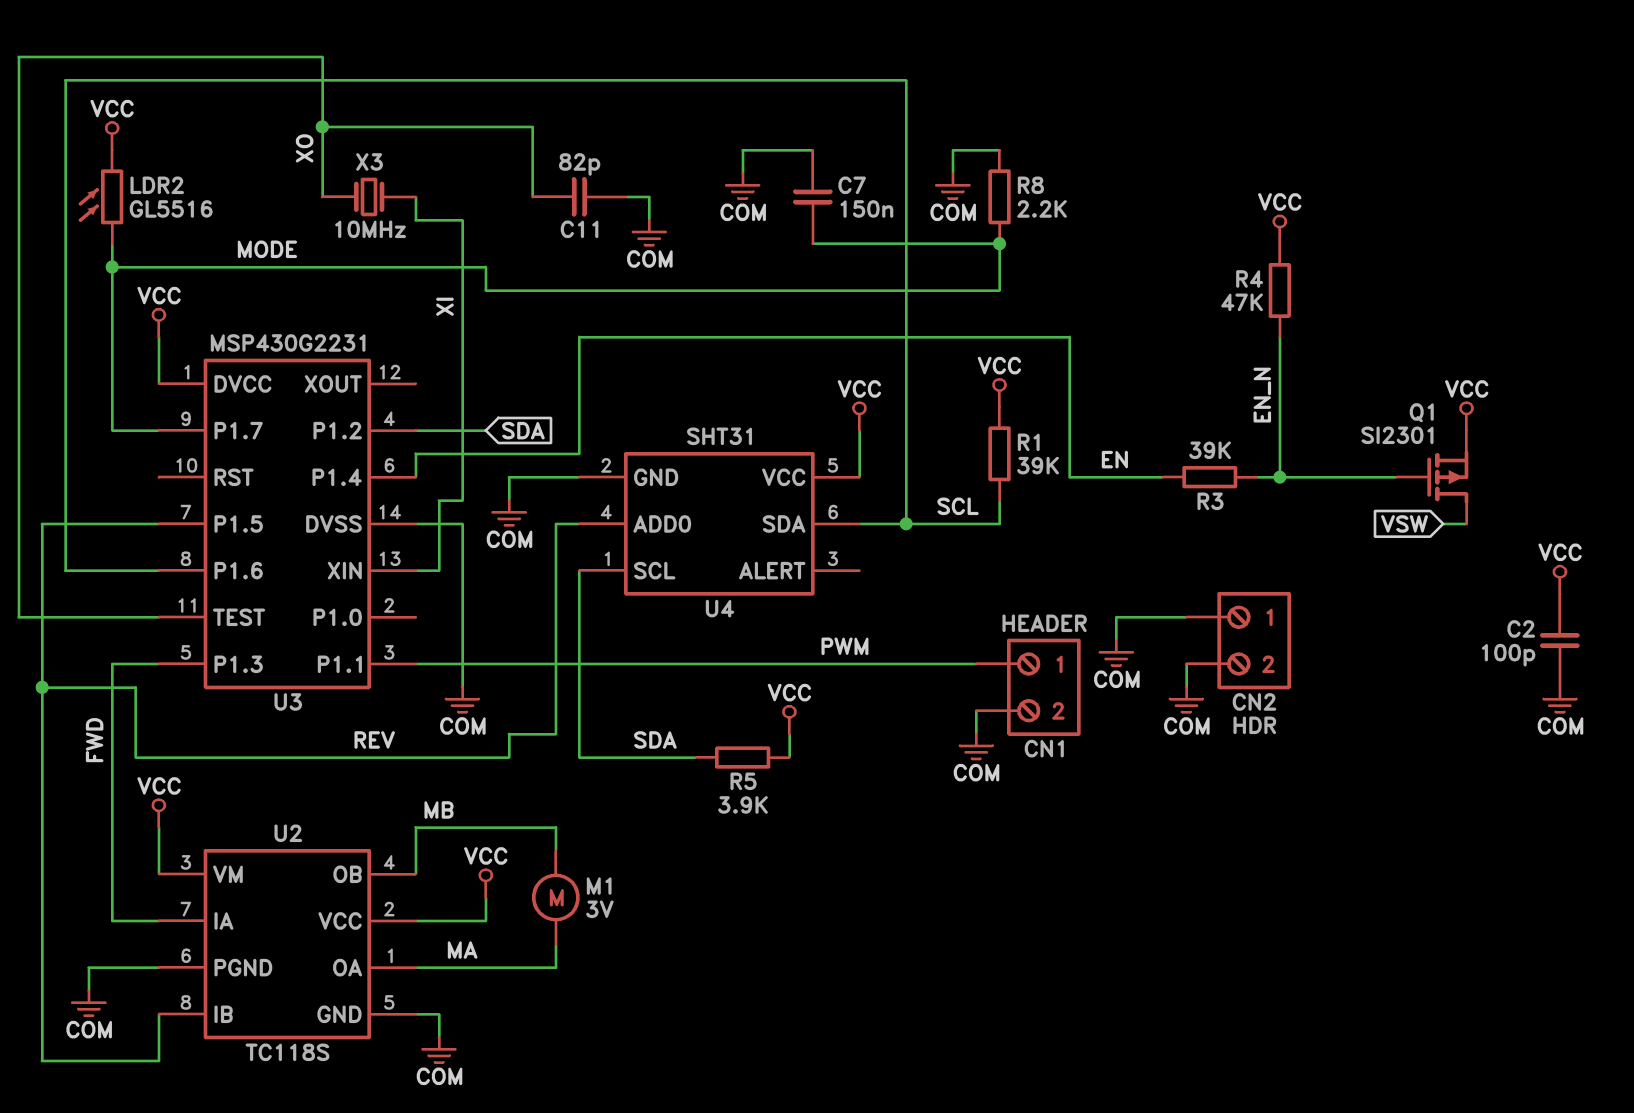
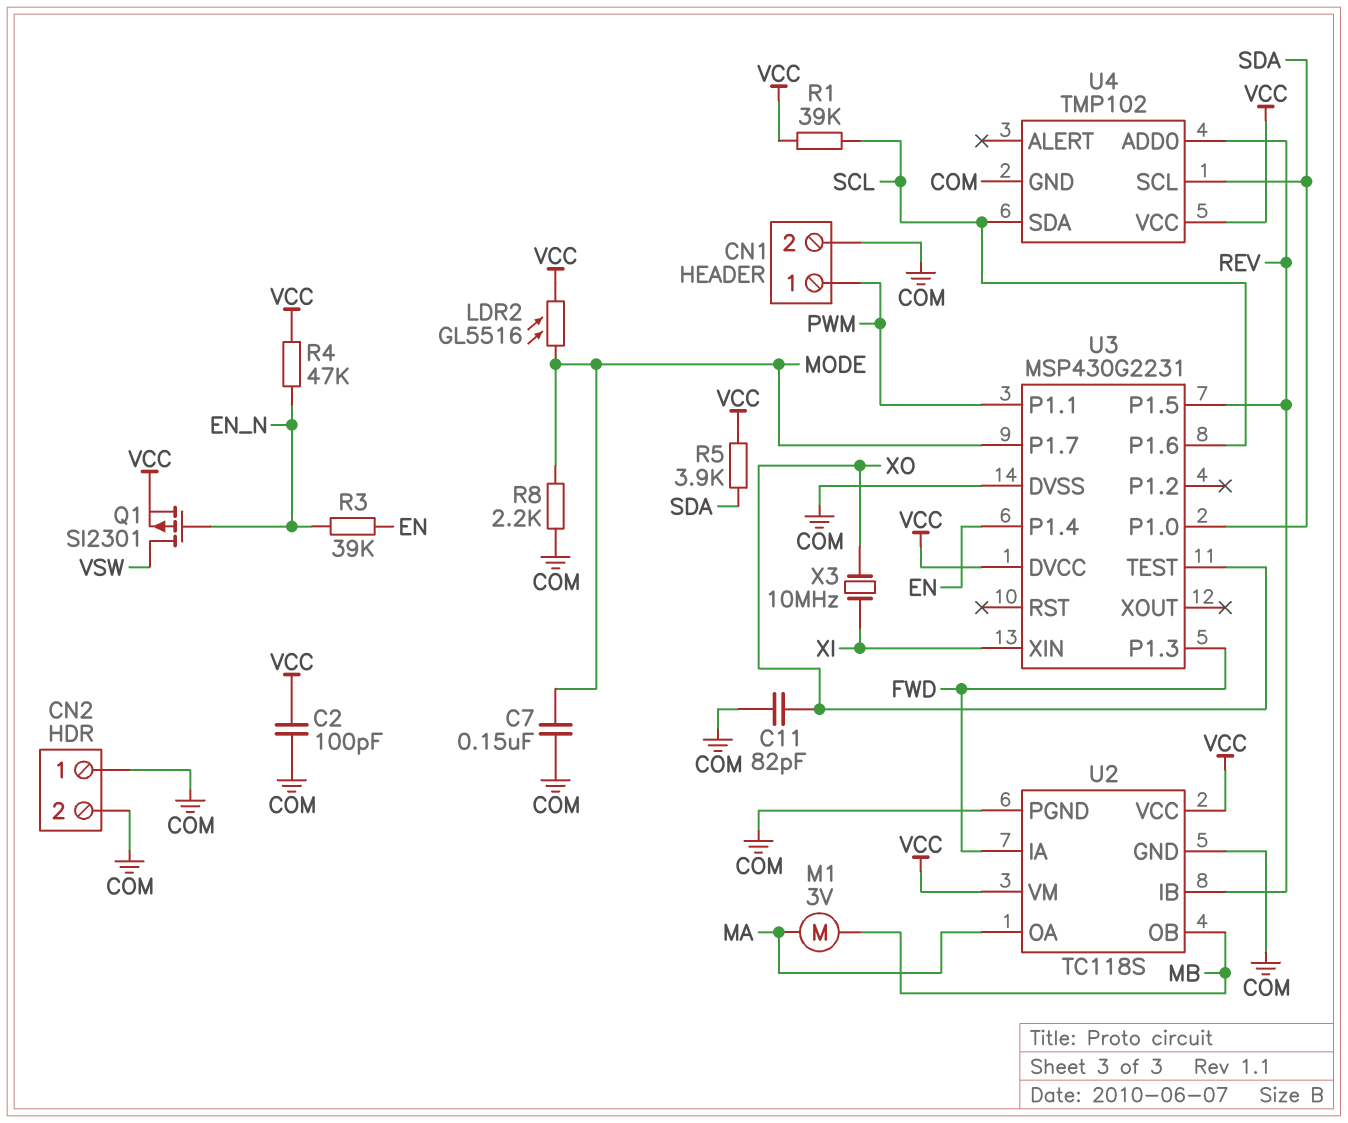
U3 pin P1.0: none -> SDA
U3 pin P1.2: SDA -> none
U4: SHT31 -> TMP102

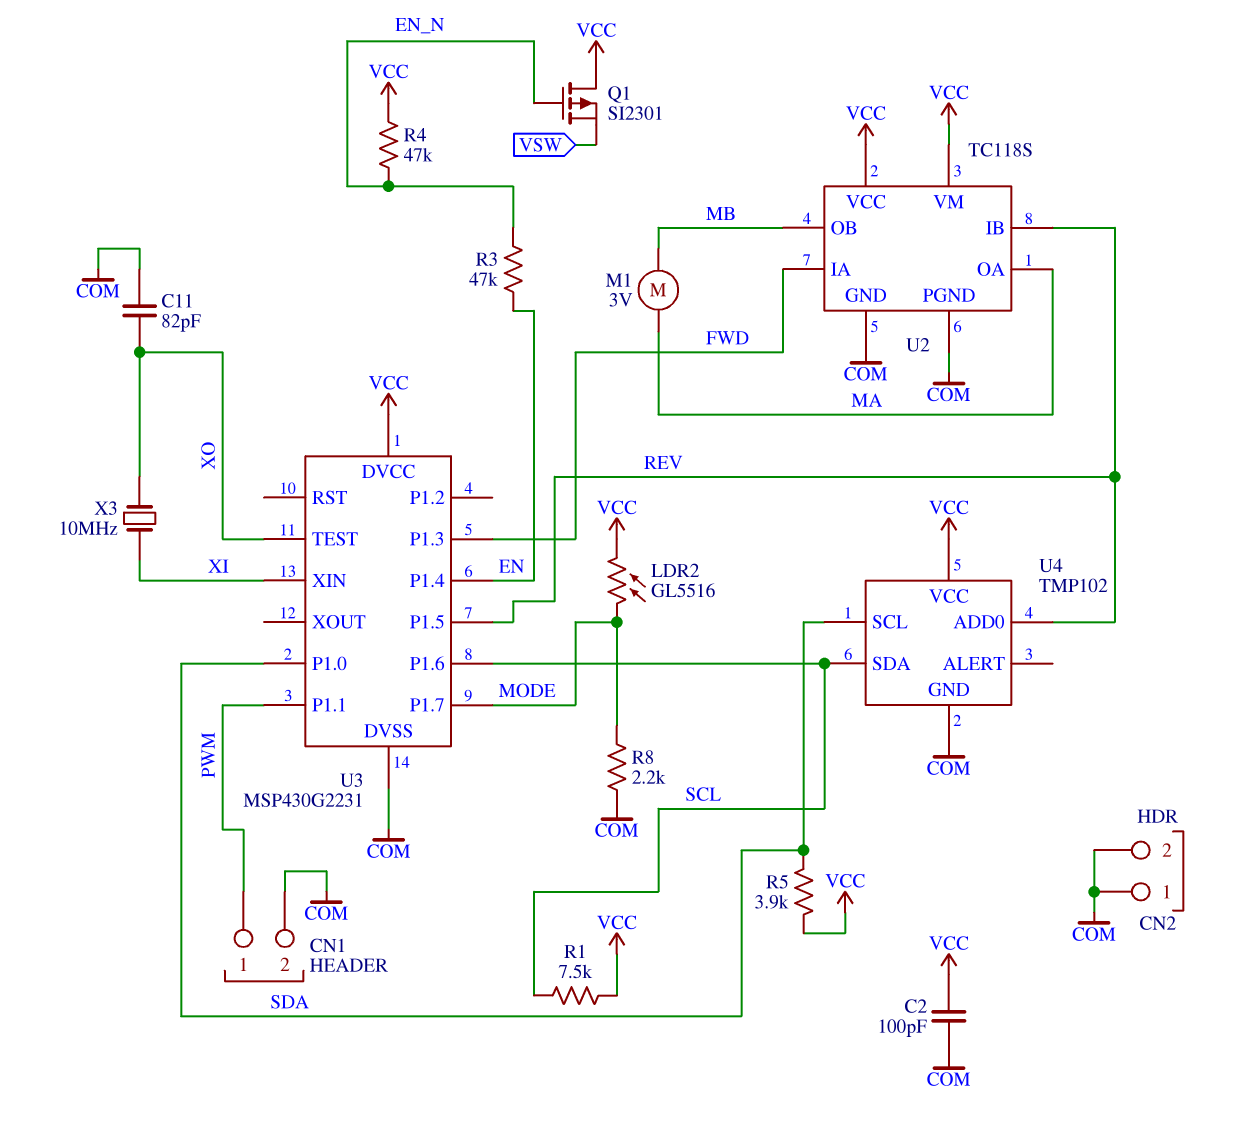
C7: 150nF (COM, MODE) -> none
Q1: PMOS SI2301 (G EN_N, D VSW, S VCC) -> PMOS SI2301 (G EN_N, D VCC, S VSW)
R1: 39k (SCL, VCC) -> 7.5k (SCL, VCC)
R3: 39k (EN, EN_N) -> 47k (EN, EN_N)

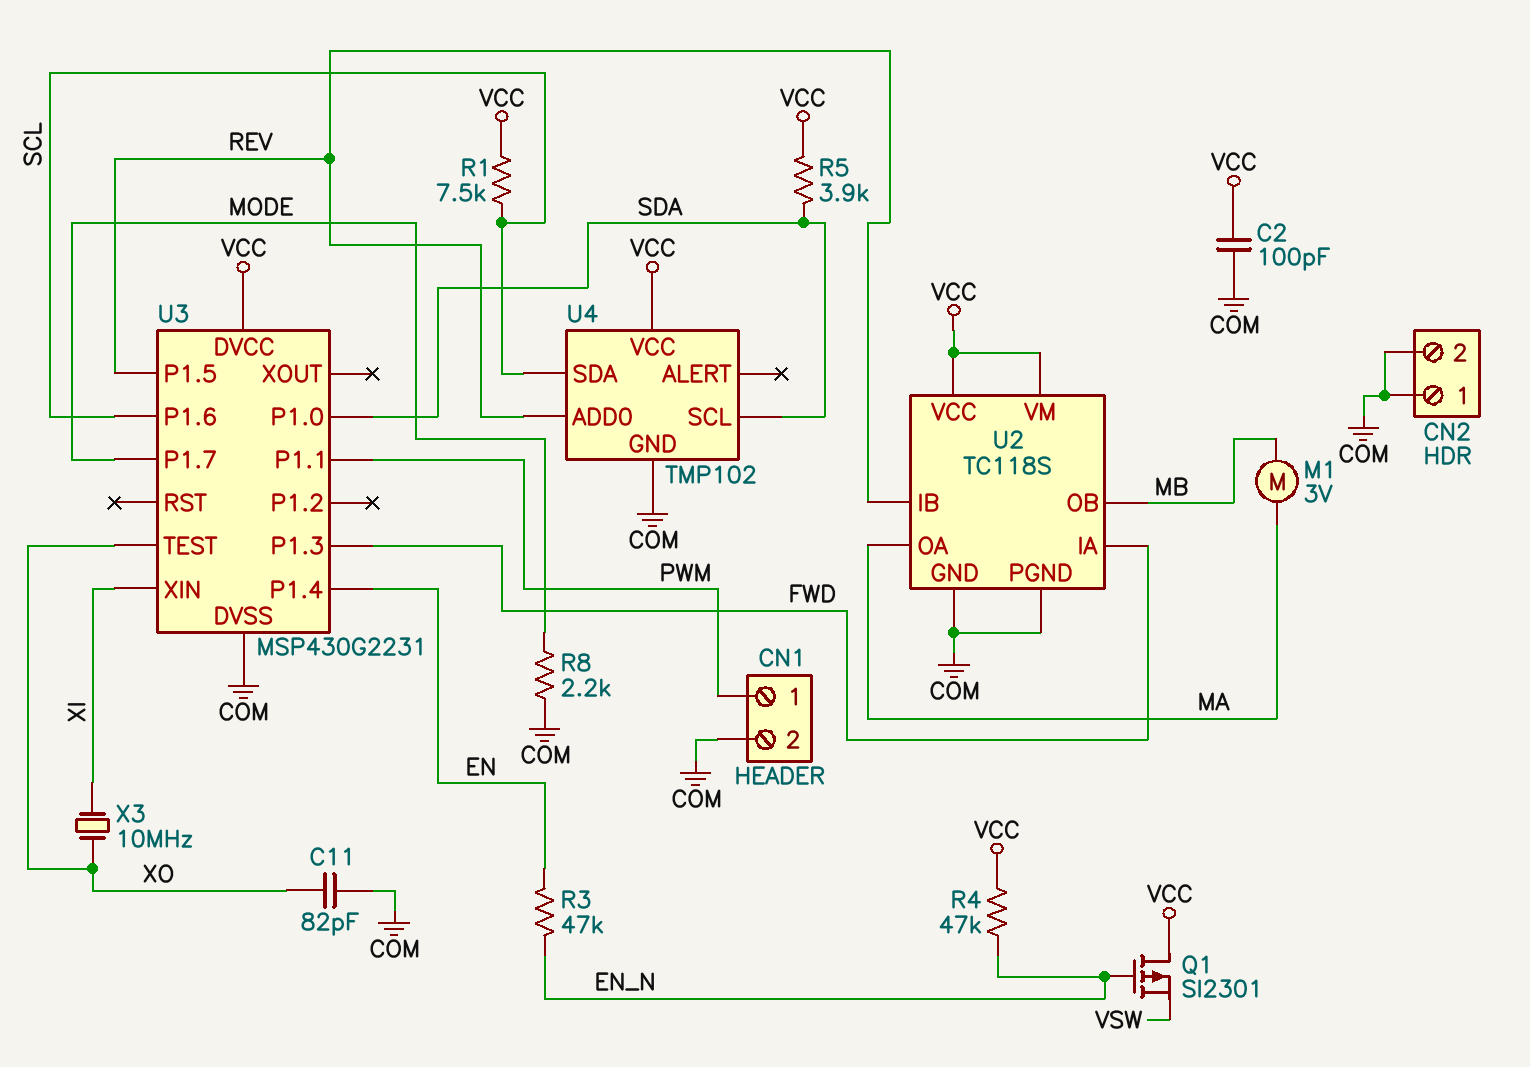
LDR2: GL5516 (MODE, VCC) -> none

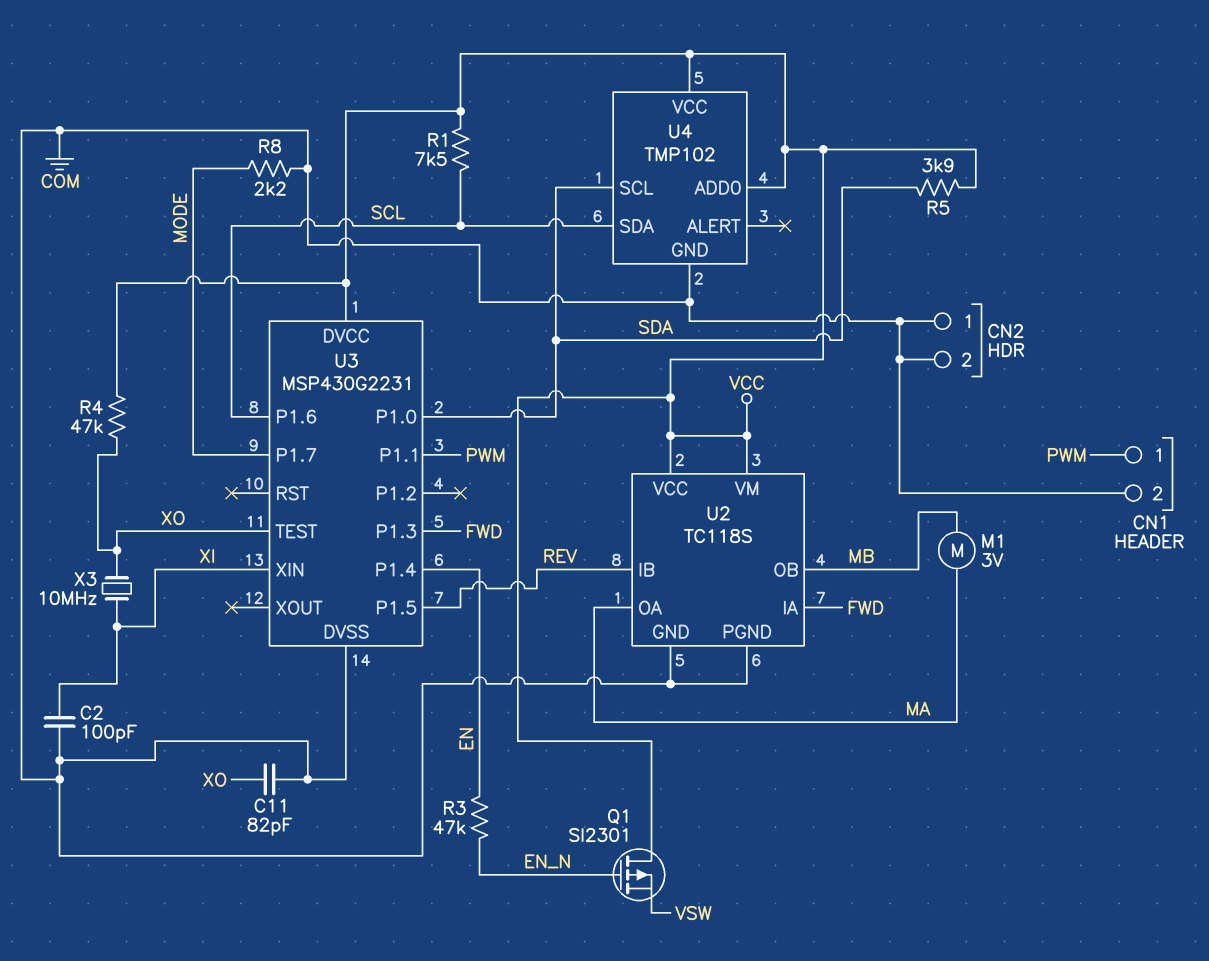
C2: 100pF (COM, VCC) -> 100pF (COM, XI)
R4: 47k (EN_N, VCC) -> 47k (VCC, XO)
U4 pin ADD0: REV -> VCC

